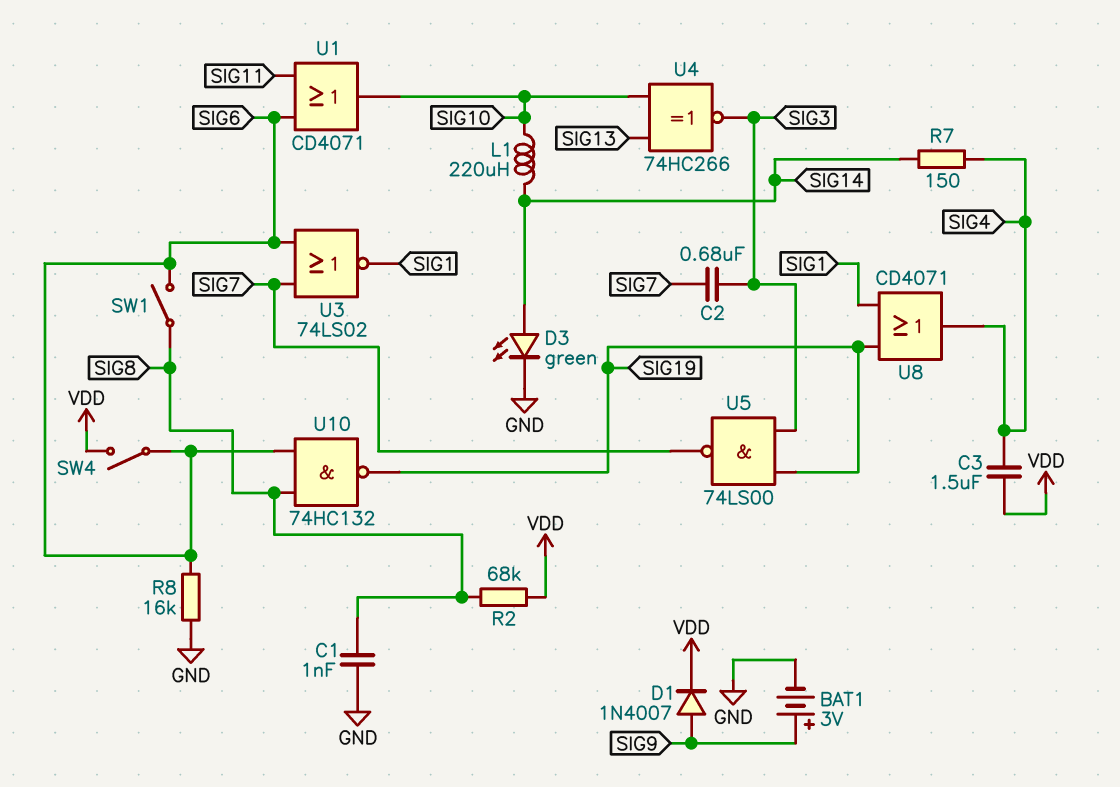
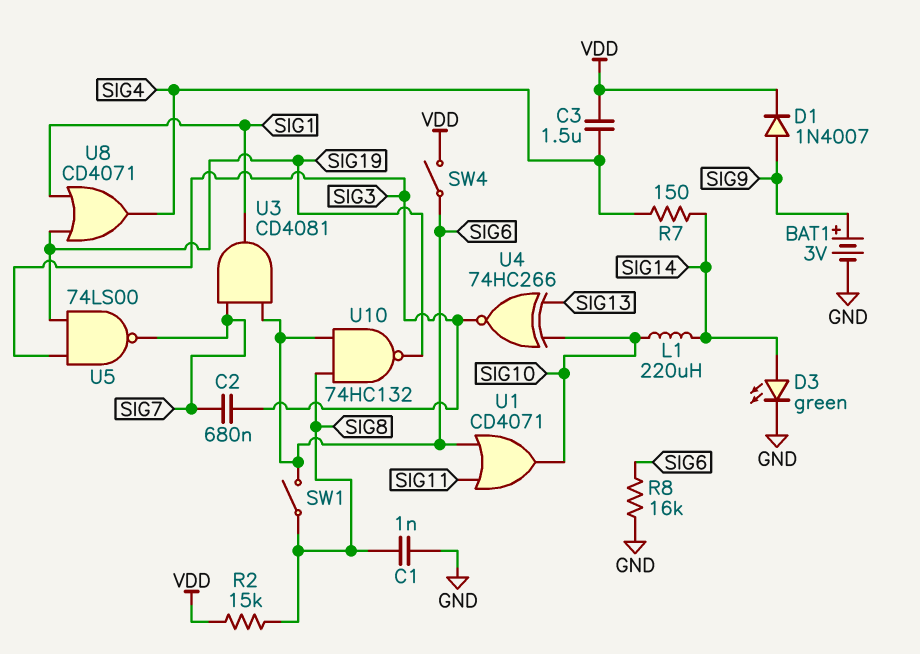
R2: 68k (SIG8, VDD) -> 15k (SIG8, VDD)
U3: NOR 74LS02 (in SIG6, in SIG7, out SIG1) -> AND CD4081 (in SIG6, in SIG7, out SIG1)

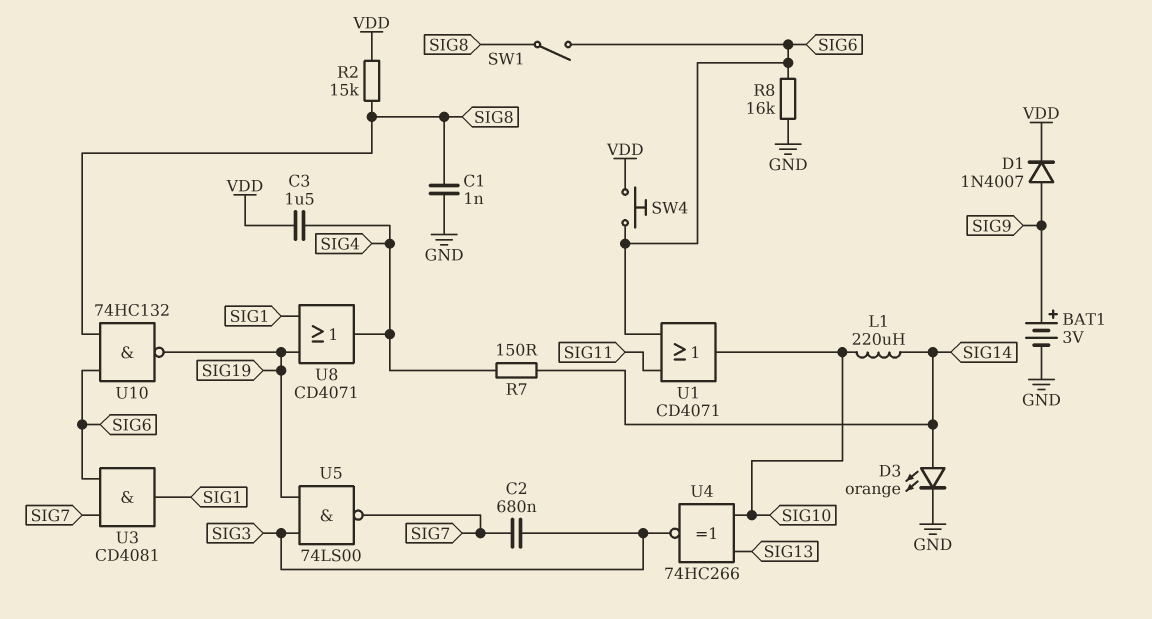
D3: LED green (A SIG14, K GND) -> LED orange (A SIG14, K GND)
SW4: switch (SIG6, VDD) -> button (SIG6, VDD)

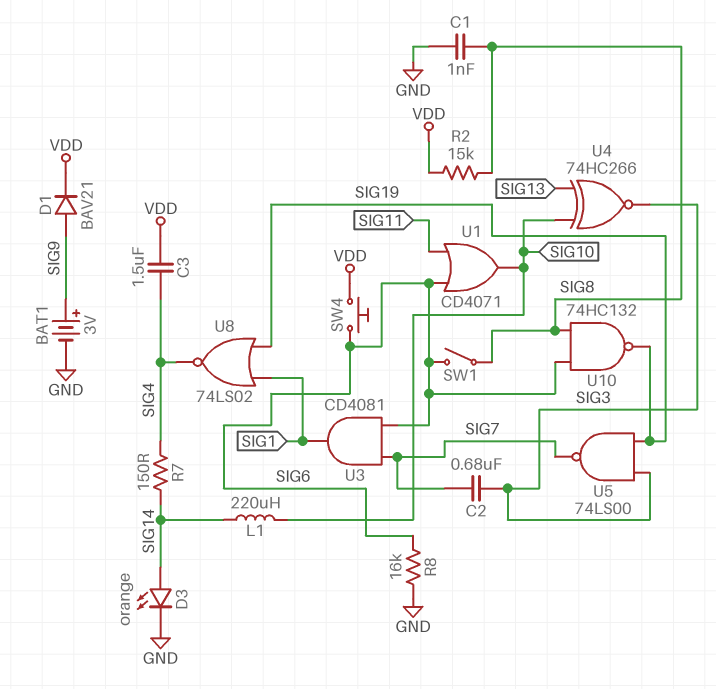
D1: diode 1N4007 (A SIG9, K VDD) -> diode BAV21 (A SIG9, K VDD)
U8: OR CD4071 (in SIG1, in SIG19, out SIG4) -> NOR 74LS02 (in SIG1, in SIG19, out SIG4)

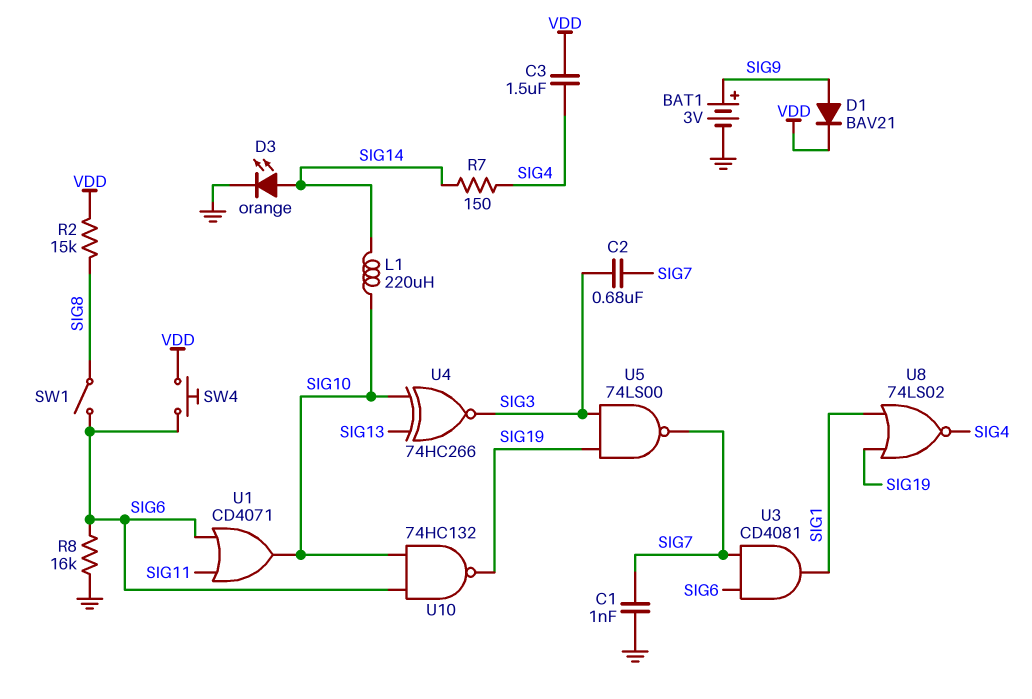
C1: 1nF (GND, SIG8) -> 1nF (GND, SIG7)
U10: NAND 74HC132 (in SIG6, in SIG8, out SIG19) -> NAND 74HC132 (in SIG6, in SIG10, out SIG19)

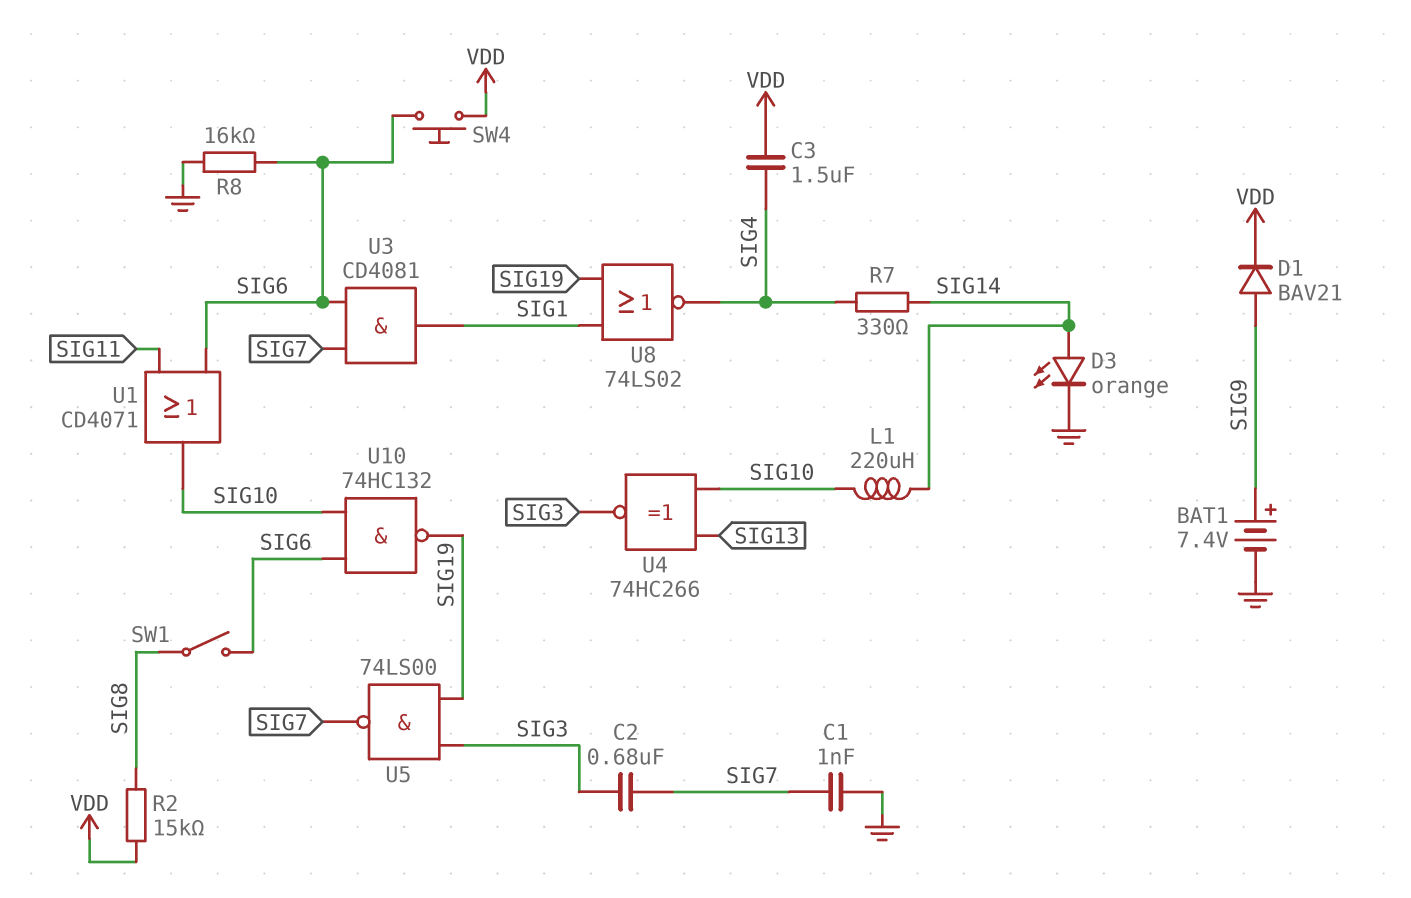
BAT1: 3V (plus SIG9, minus GND) -> 7.4V (plus SIG9, minus GND)
R7: 150 (SIG4, SIG14) -> 330 (SIG4, SIG14)

